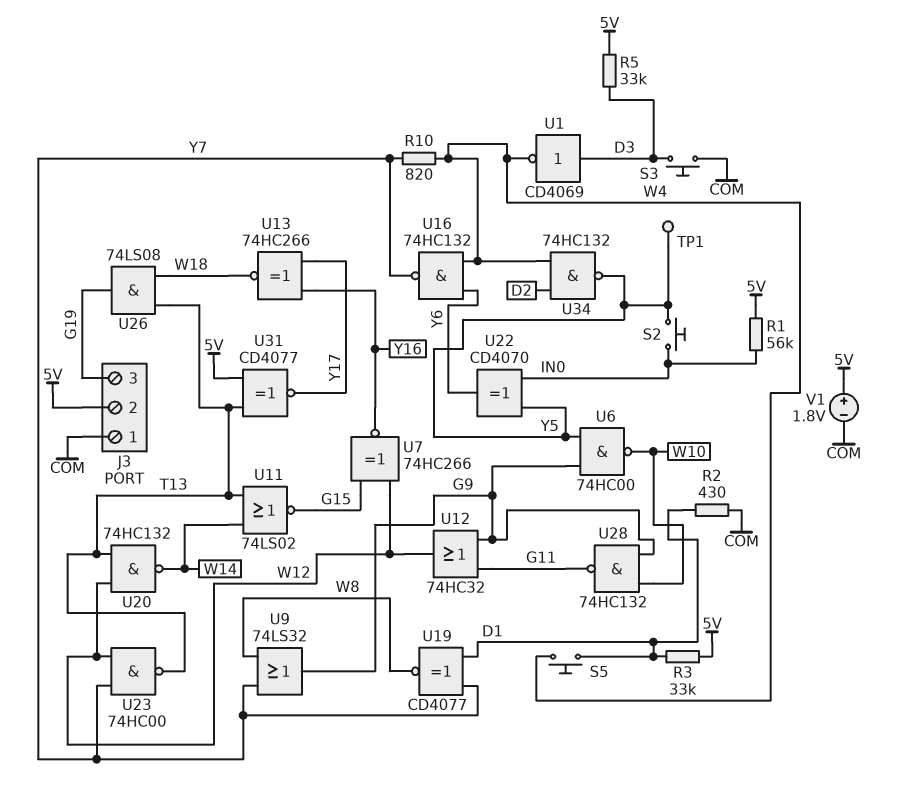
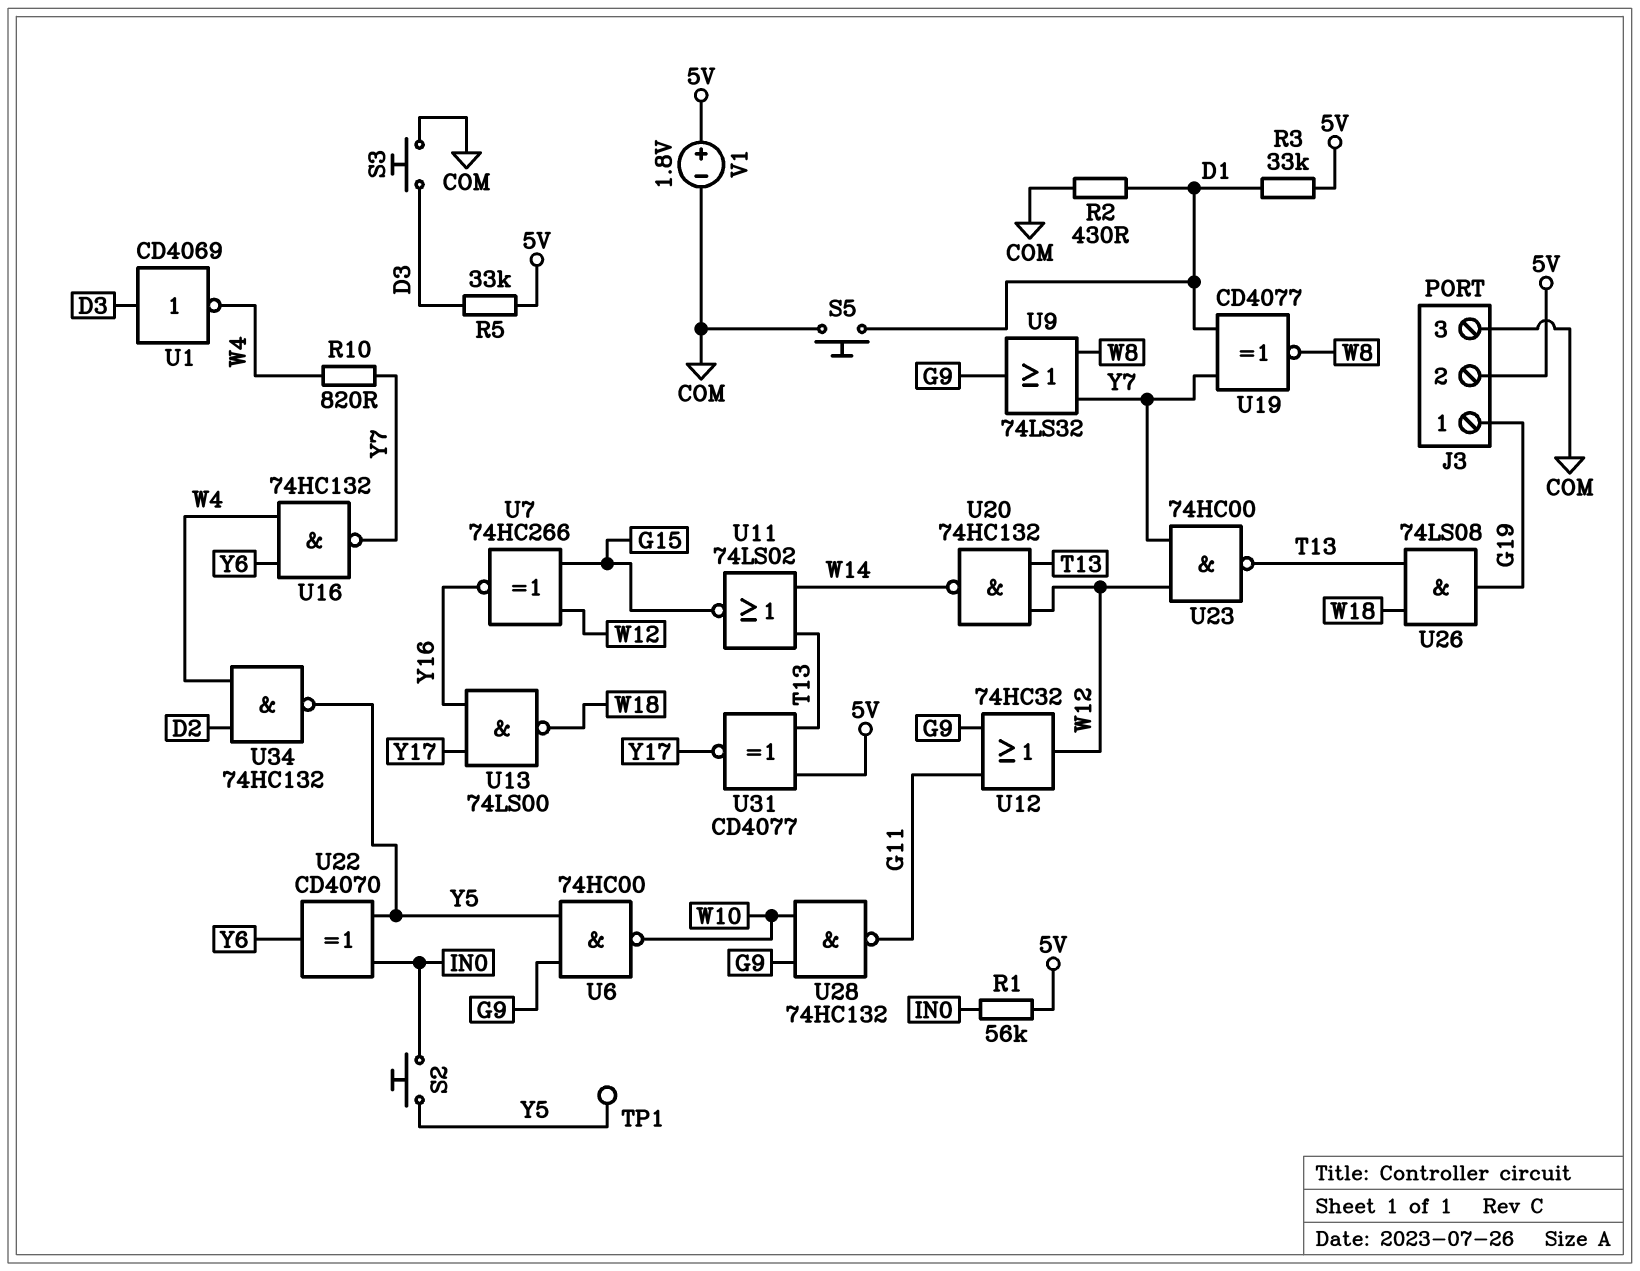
J3 pin 1: COM -> G19
J3 pin 3: G19 -> COM
S5: button (D1, W4) -> button (COM, D1)
U13: XNOR 74HC266 (in Y16, in Y17, out W18) -> NAND 74LS00 (in Y16, in Y17, out W18)

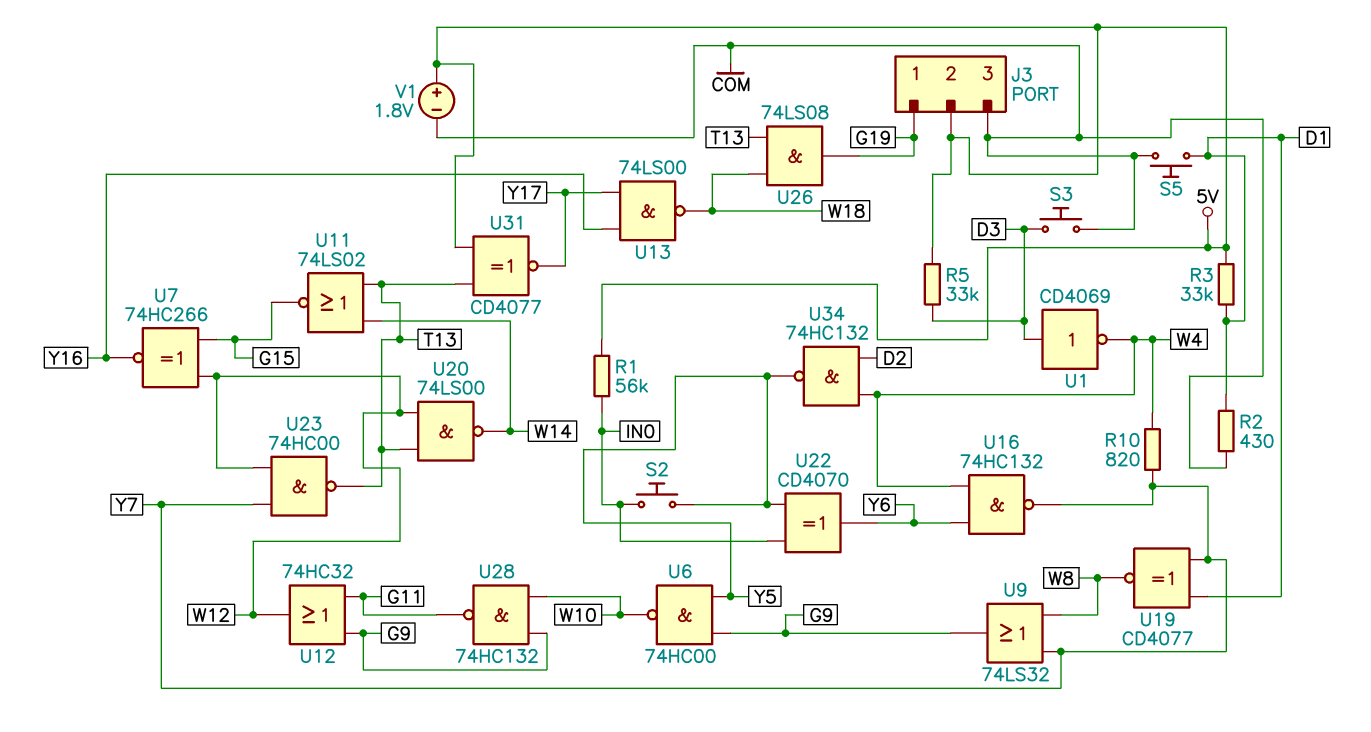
TP1: test point (Y5) -> none
U20: NAND 74HC132 (in T13, in W12, out W14) -> NAND 74LS00 (in T13, in W12, out W14)

